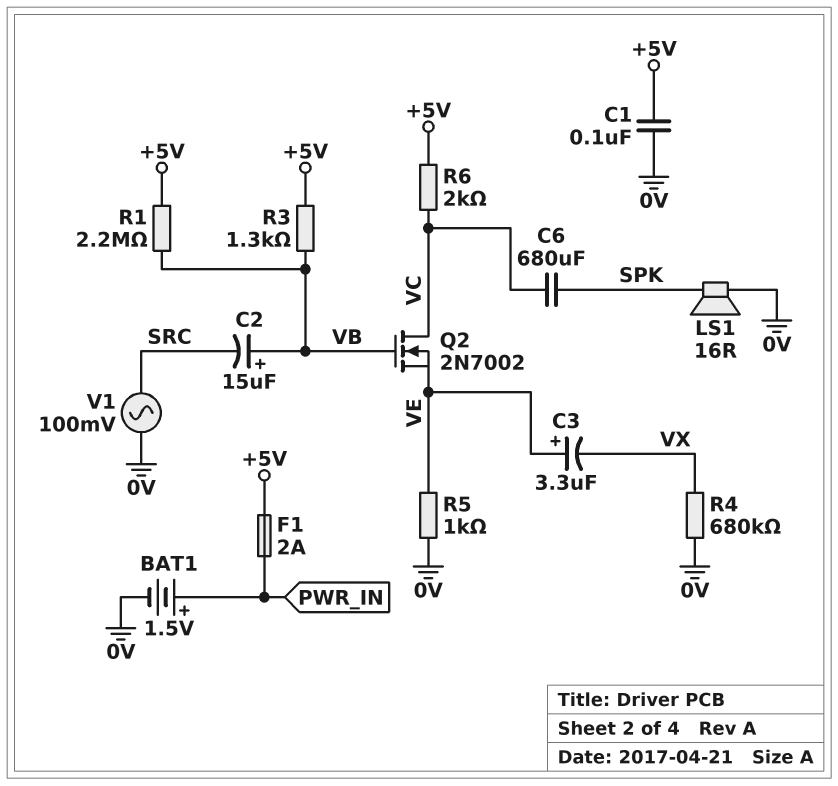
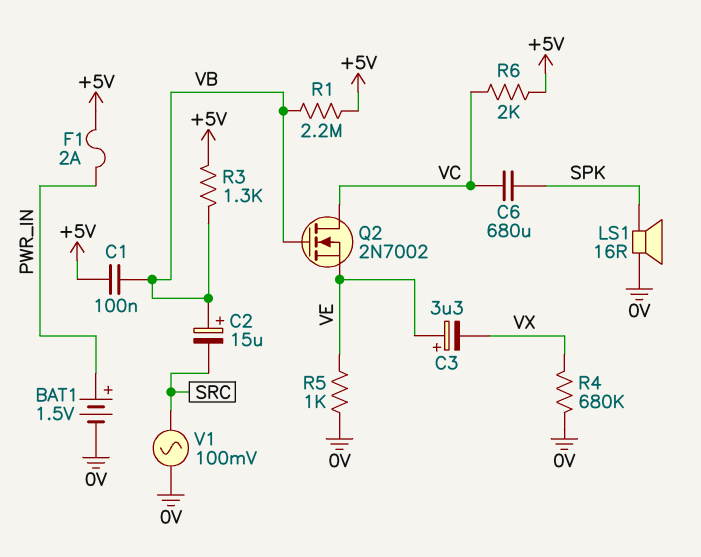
C1: 100nF (+5V, 0V) -> 100nF (+5V, VB)

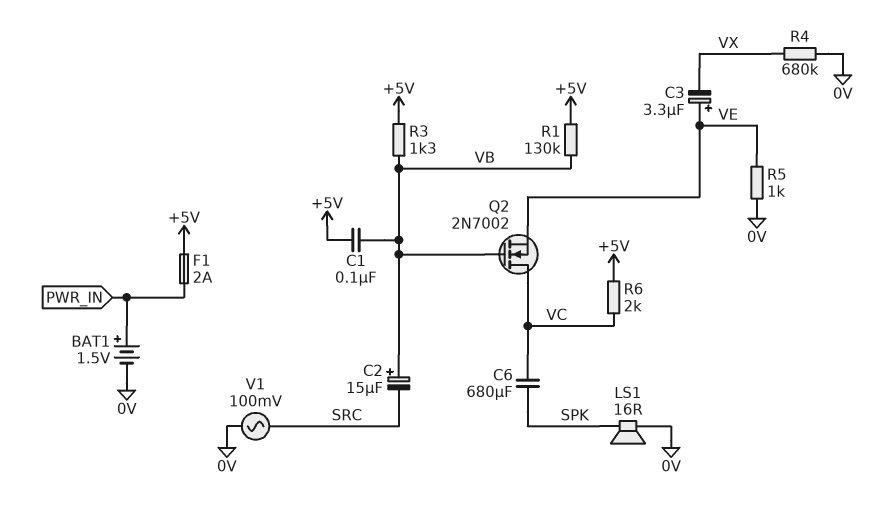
R1: 2.2M (+5V, VB) -> 130k (+5V, VB)

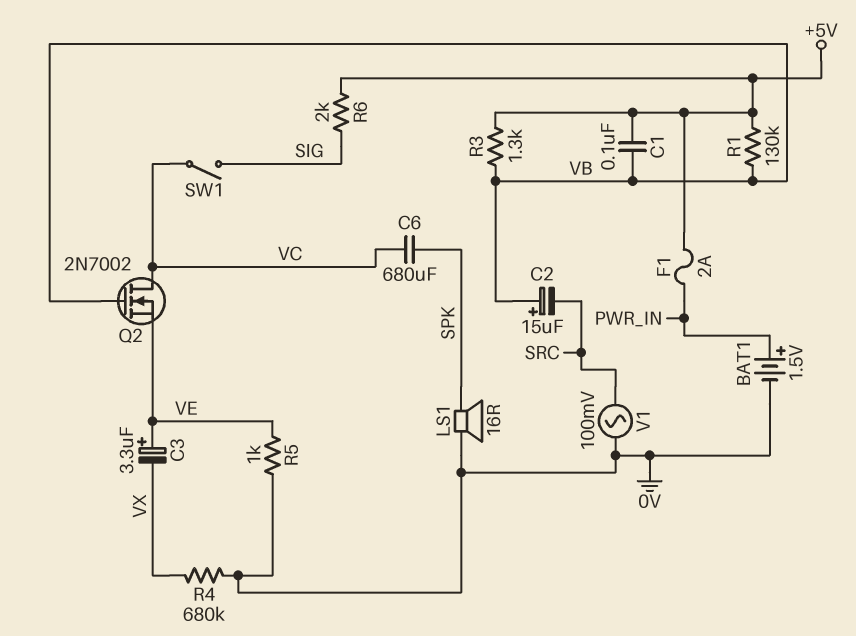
R6: 2k (+5V, VC) -> 2k (+5V, SIG)
SW1: none -> switch (SIG, VC)

